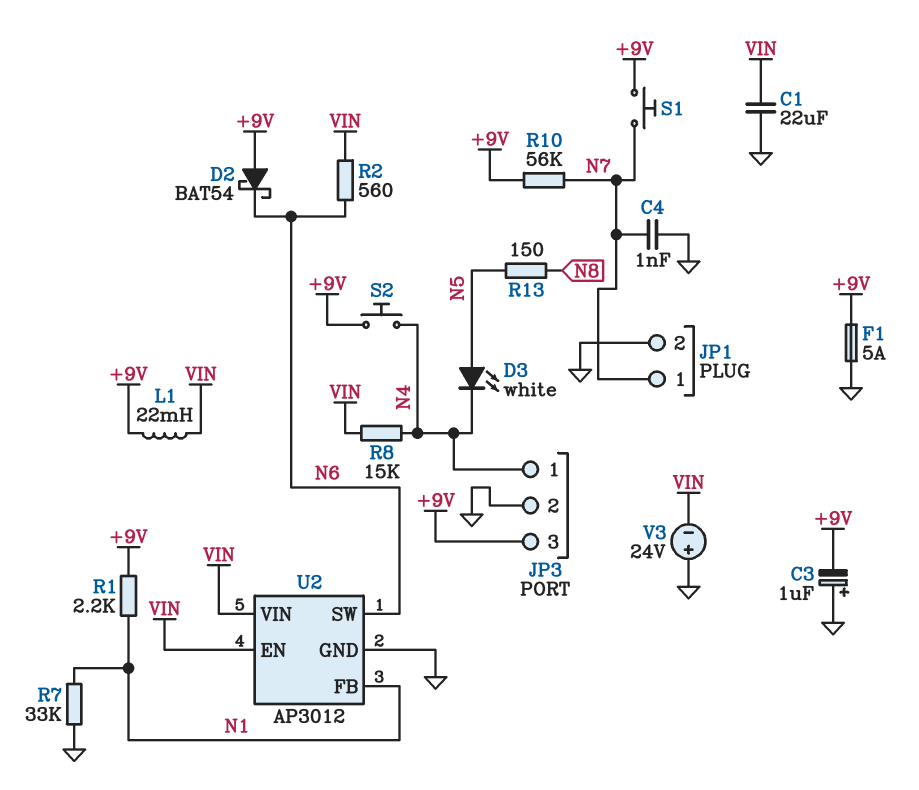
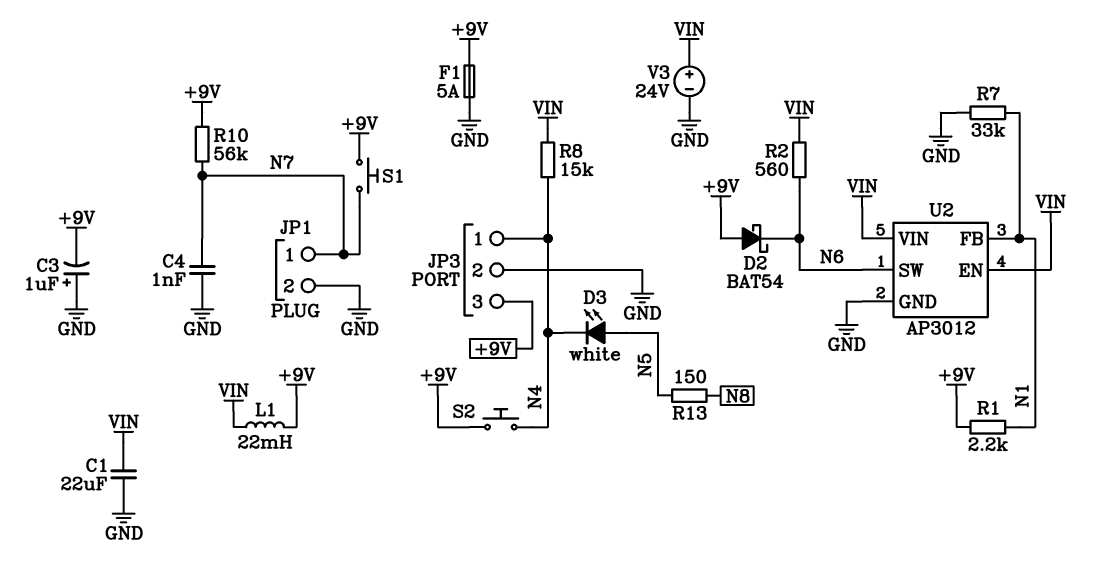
V3: 24V (plus GND, minus VIN) -> 24V (plus VIN, minus GND)

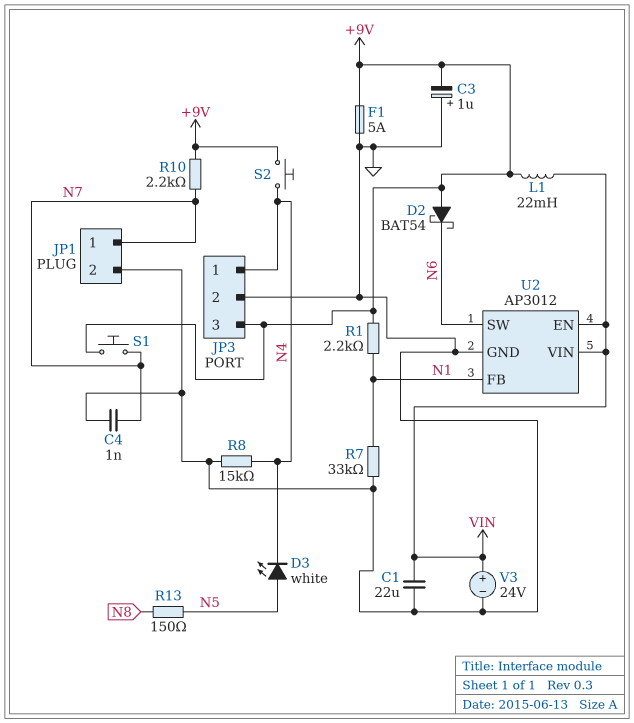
R2: 560 (N6, VIN) -> none
R8: 15k (N4, VIN) -> 15k (GND, N4)
R10: 56k (+9V, N7) -> 2.2k (+9V, N7)

